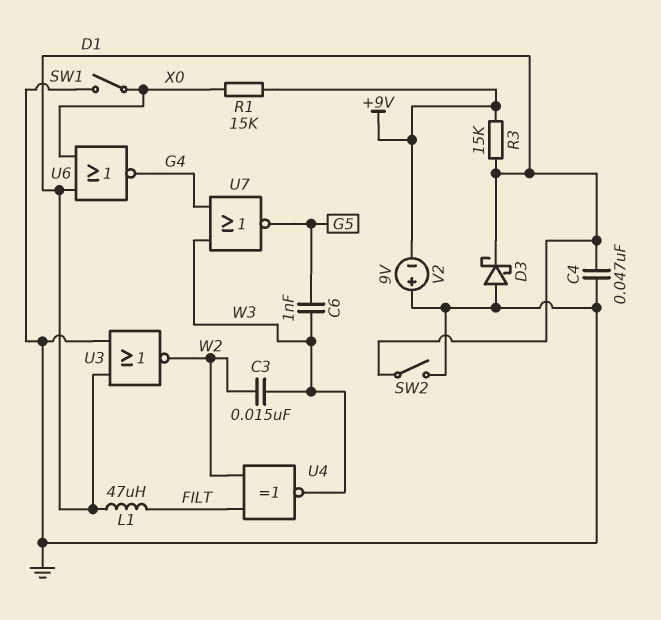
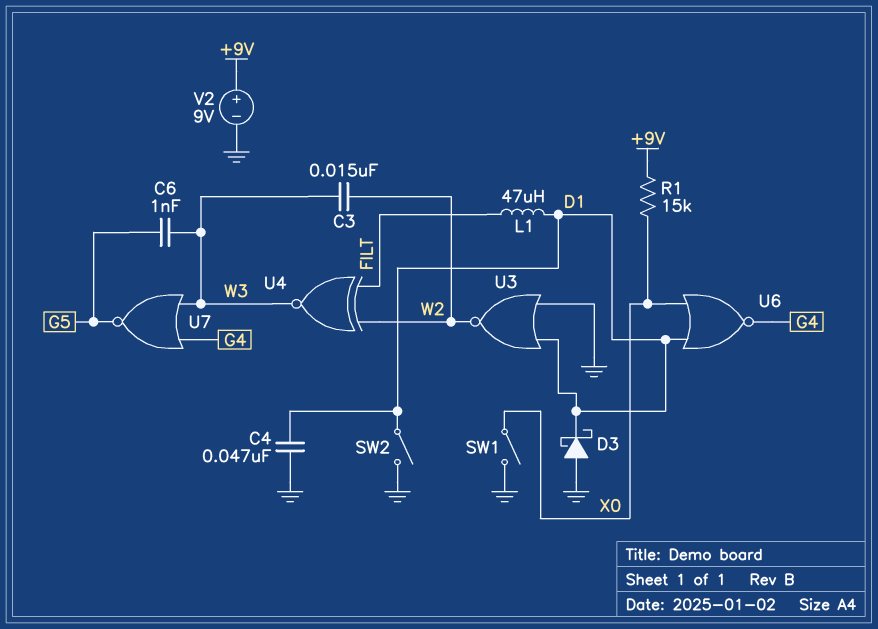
R3: 15k (+9V, D1) -> none
V2: 9V (plus GND, minus +9V) -> 9V (plus +9V, minus GND)

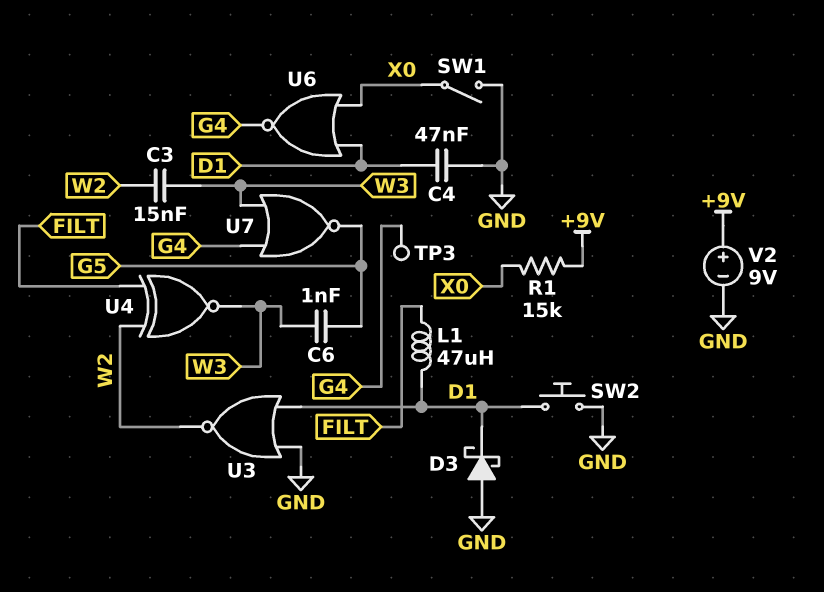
SW2: switch (D1, GND) -> button (D1, GND)
TP3: none -> test point (G4)

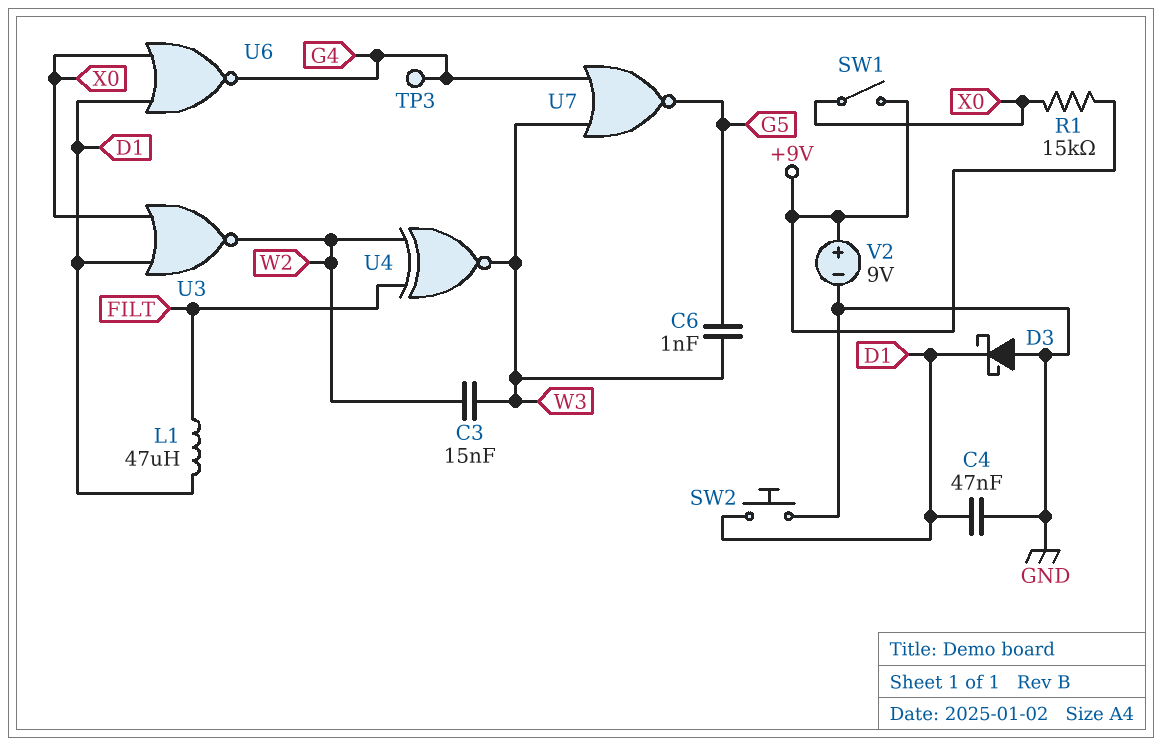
SW1: switch (GND, X0) -> switch (+9V, X0)
U3: NOR (in D1, in GND, out W2) -> NOR (in D1, in X0, out W2)

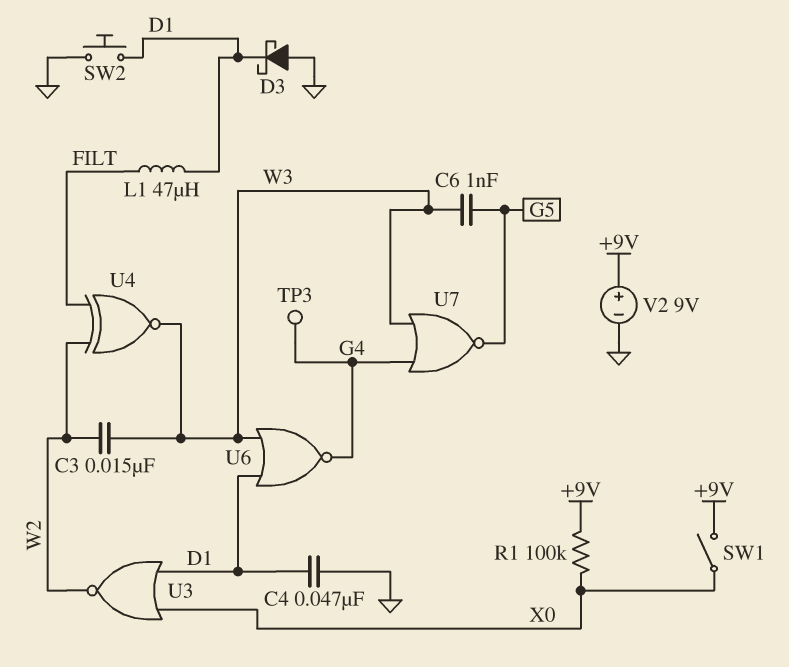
R1: 15k (+9V, X0) -> 100k (+9V, X0)
U6: NOR (in D1, in X0, out G4) -> NOR (in D1, in W3, out G4)

